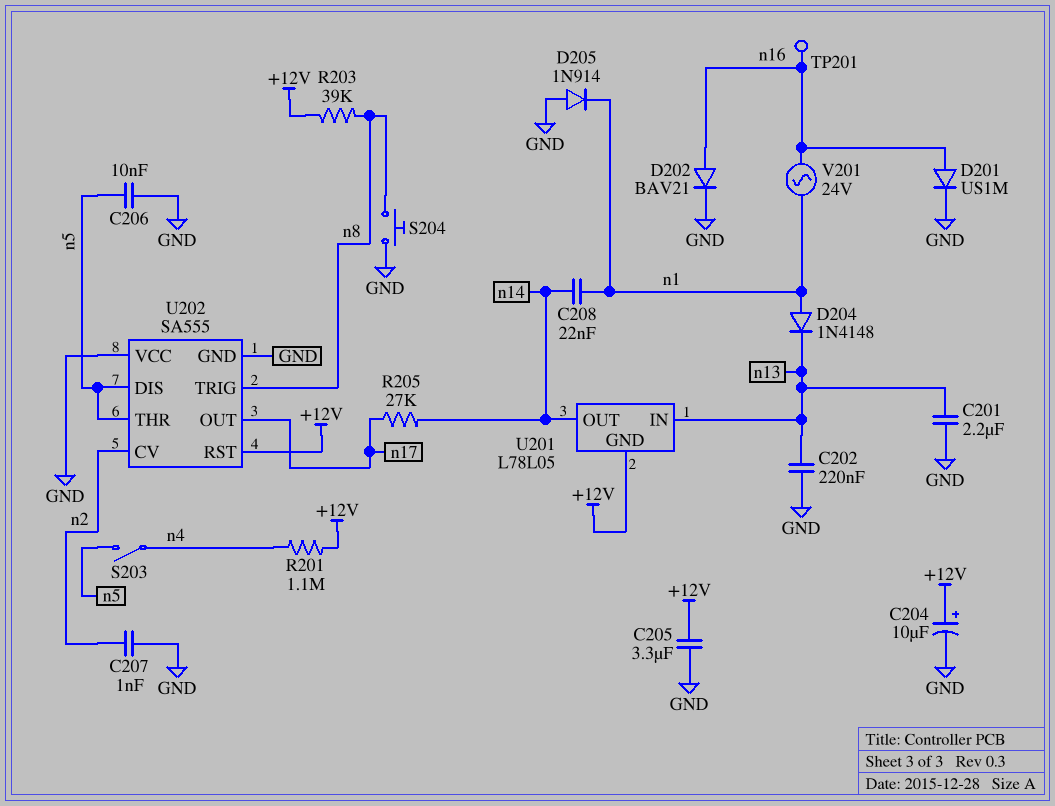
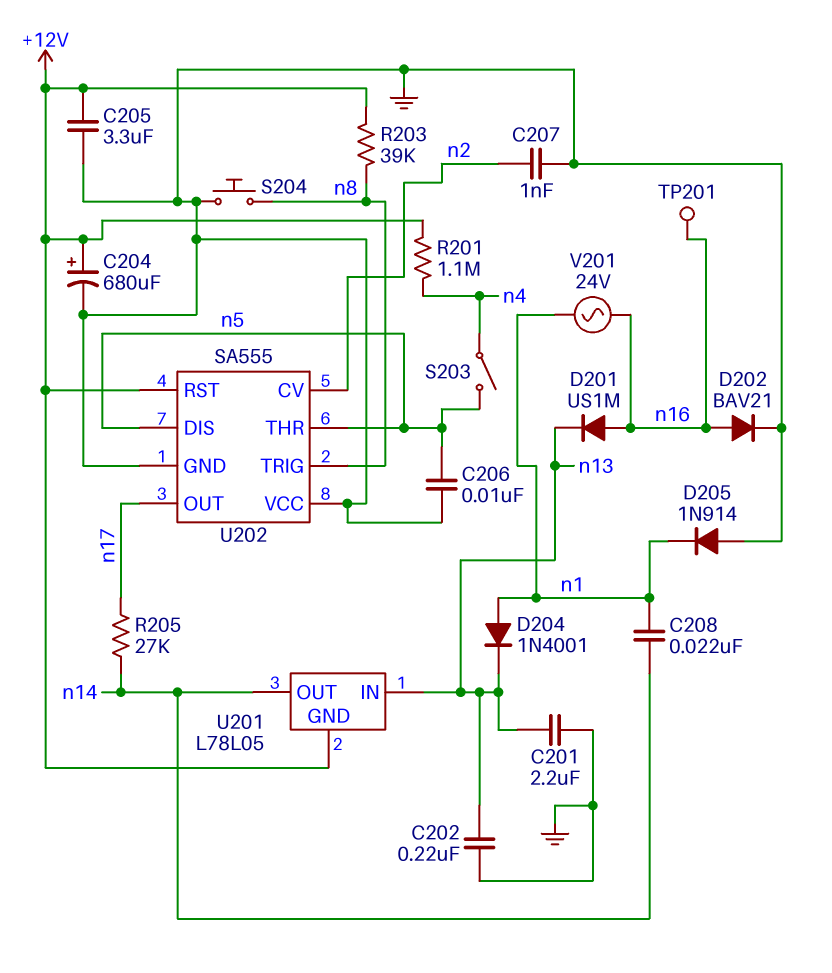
C204: 10uF (plus +12V, minus GND) -> 680uF (plus +12V, minus GND)
D201: diode US1M (A n16, K GND) -> diode US1M (A n16, K n13)
D204: diode 1N4148 (A n1, K n13) -> diode 1N4001 (A n1, K n13)

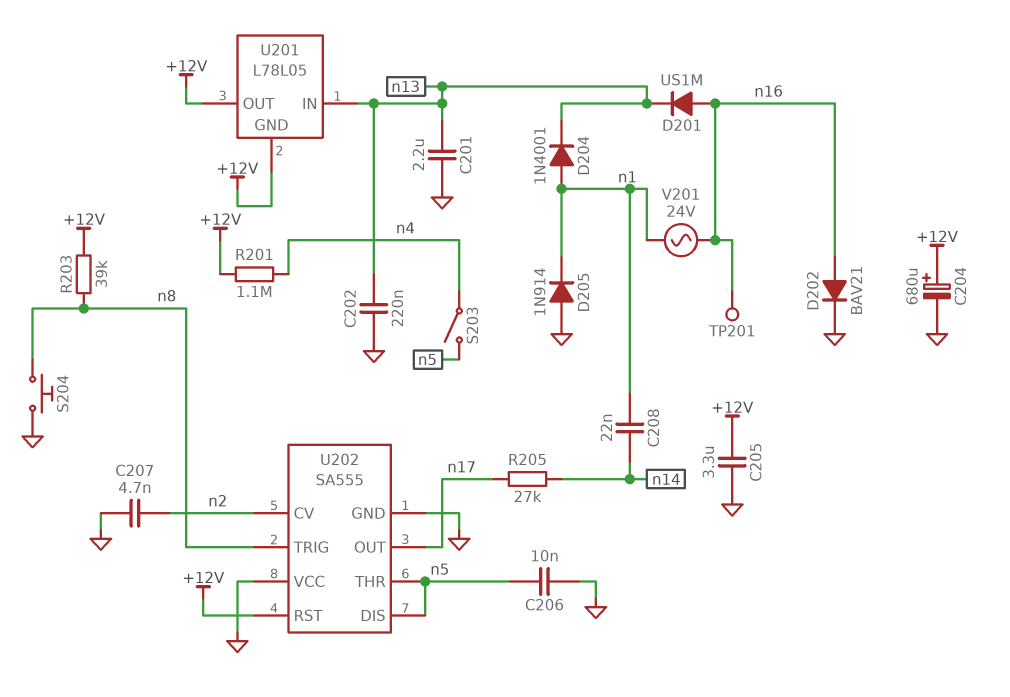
C207: 1nF (GND, n2) -> 4.7nF (GND, n2)
U201 pin OUT: n14 -> +12V

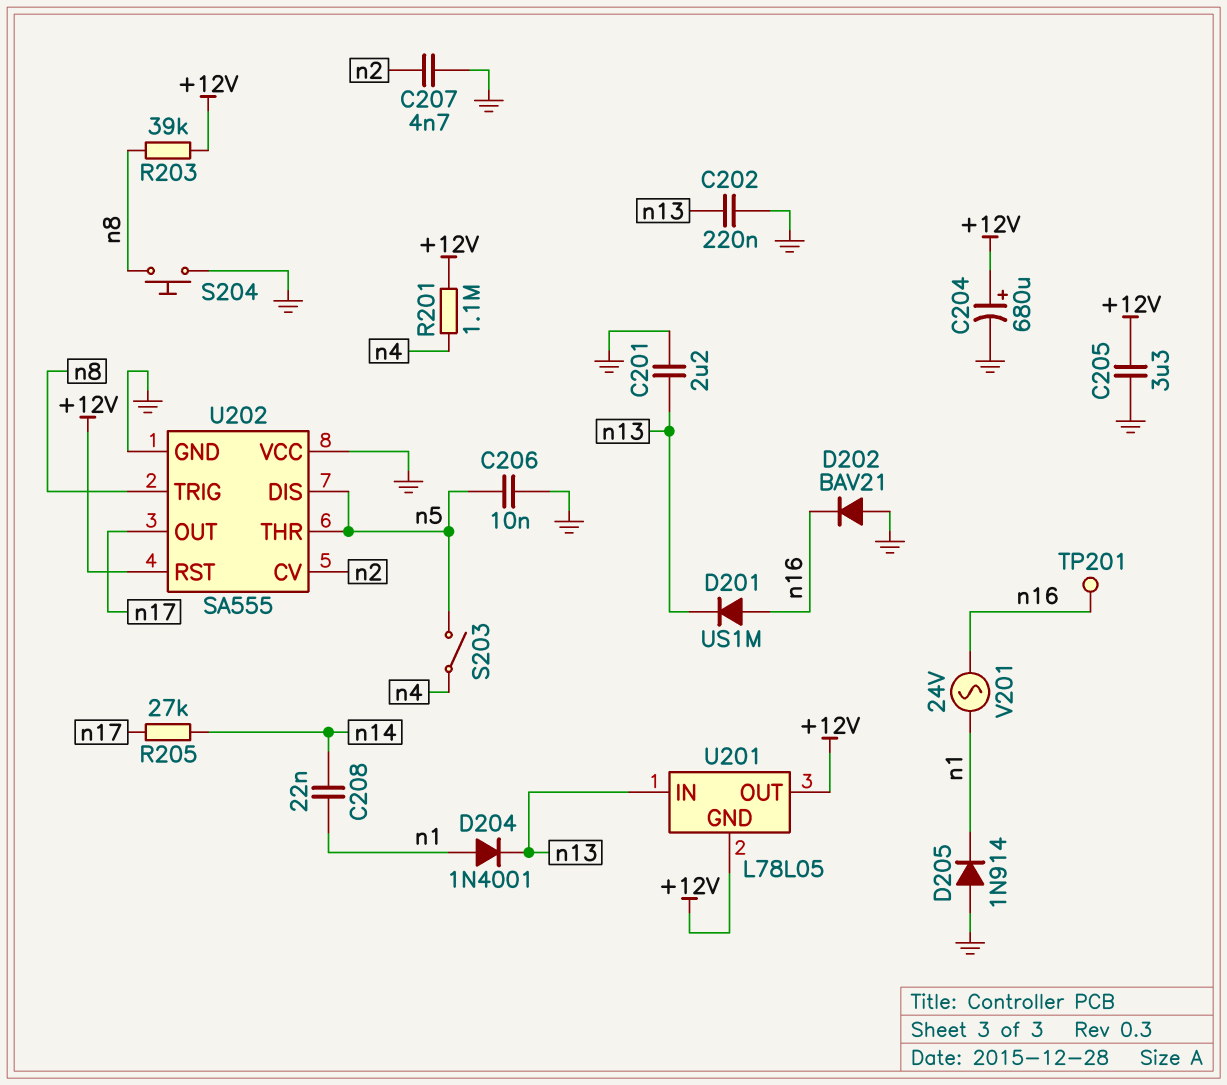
D202: diode BAV21 (A n16, K GND) -> diode BAV21 (A GND, K n16)

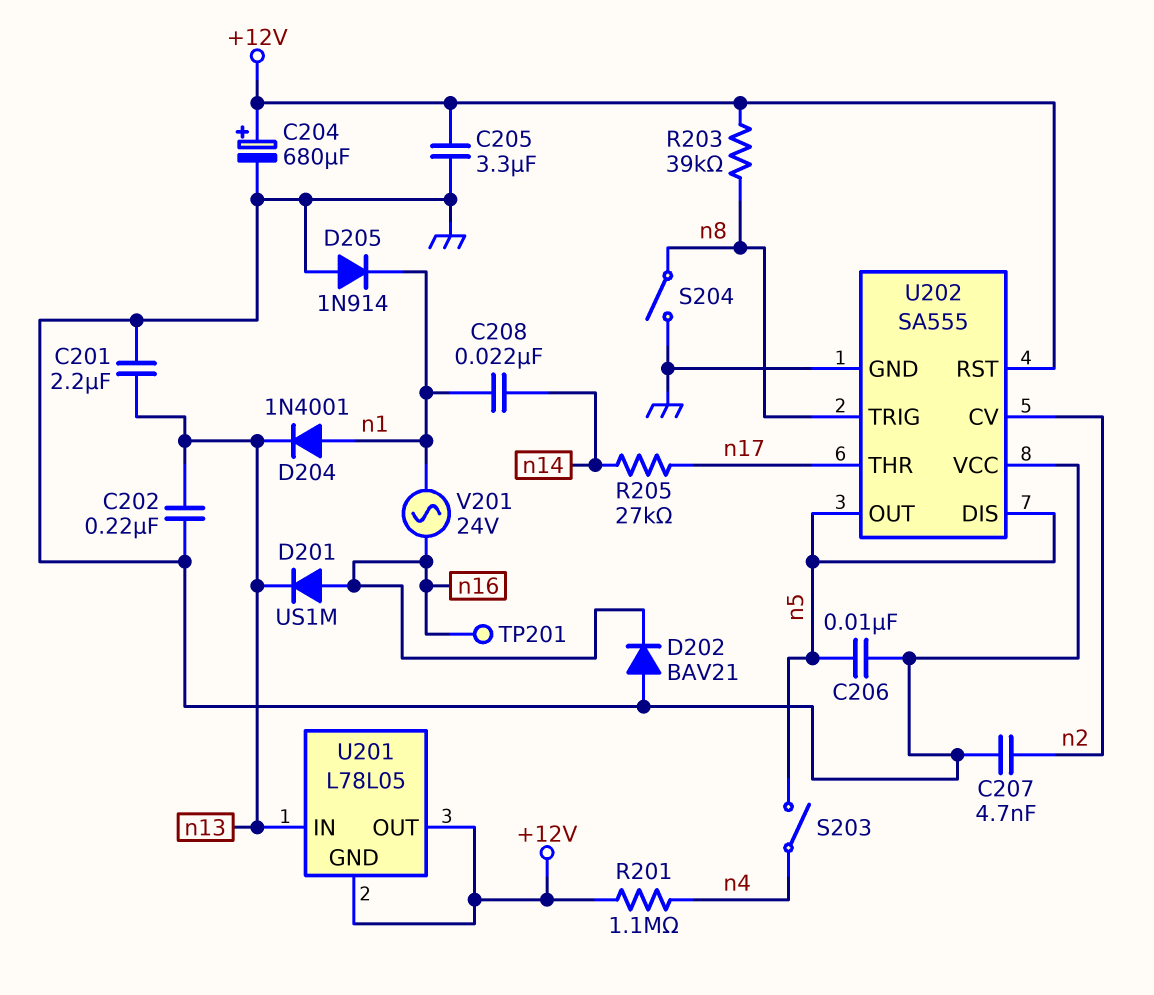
S204: button (GND, n8) -> switch (GND, n8)
U202 pin OUT: n17 -> n5
U202 pin THR: n5 -> n17

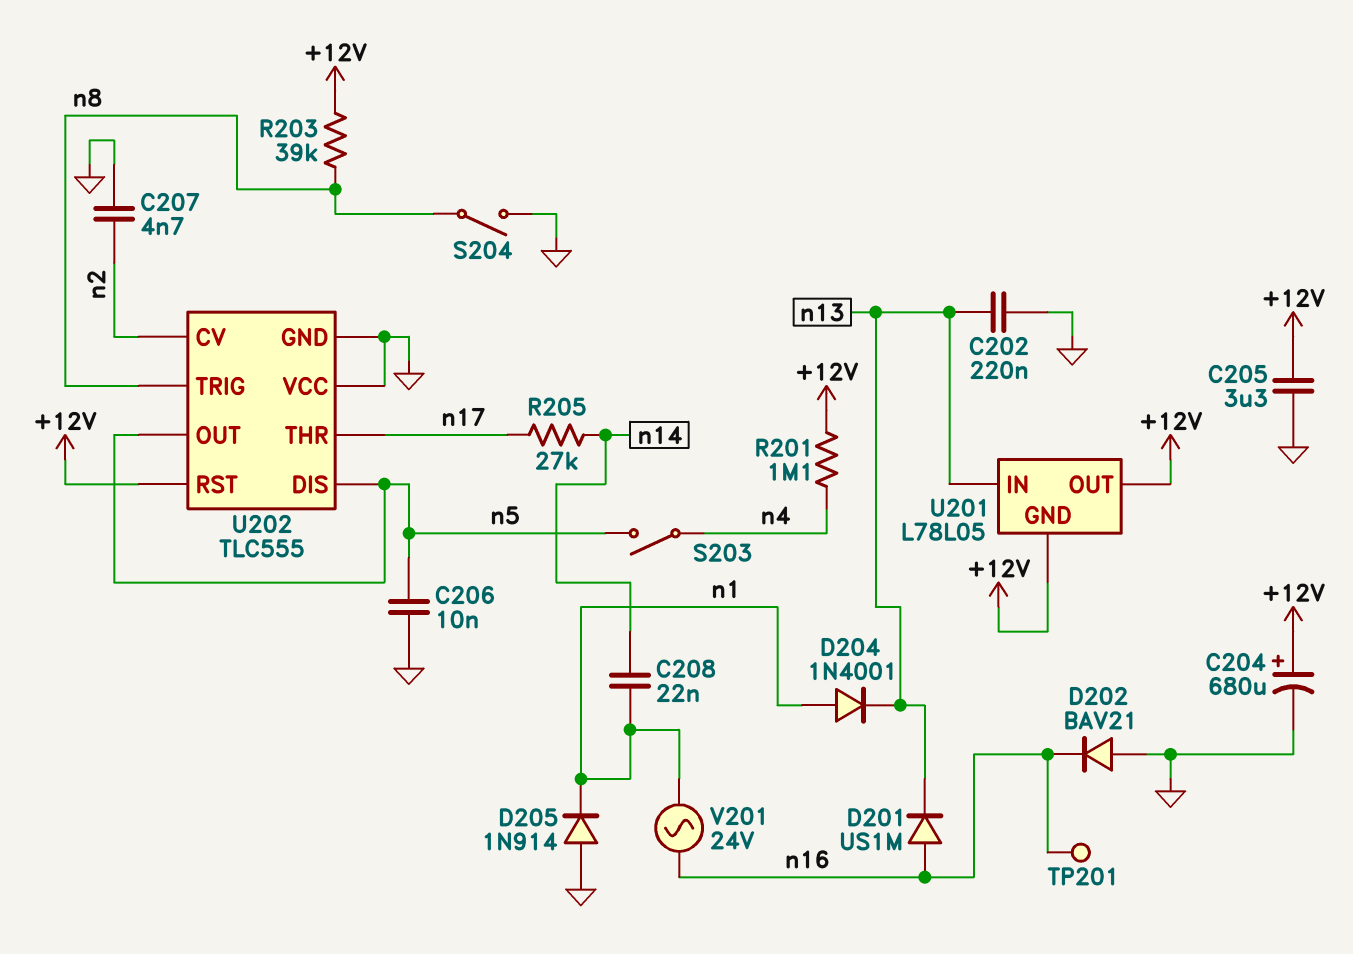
C201: 2.2uF (GND, n13) -> none
U202: SA555 -> TLC555

